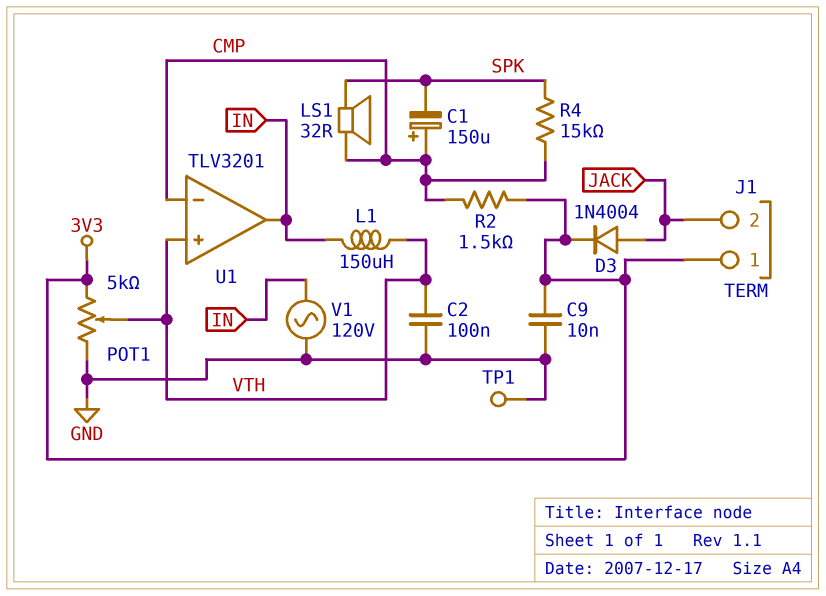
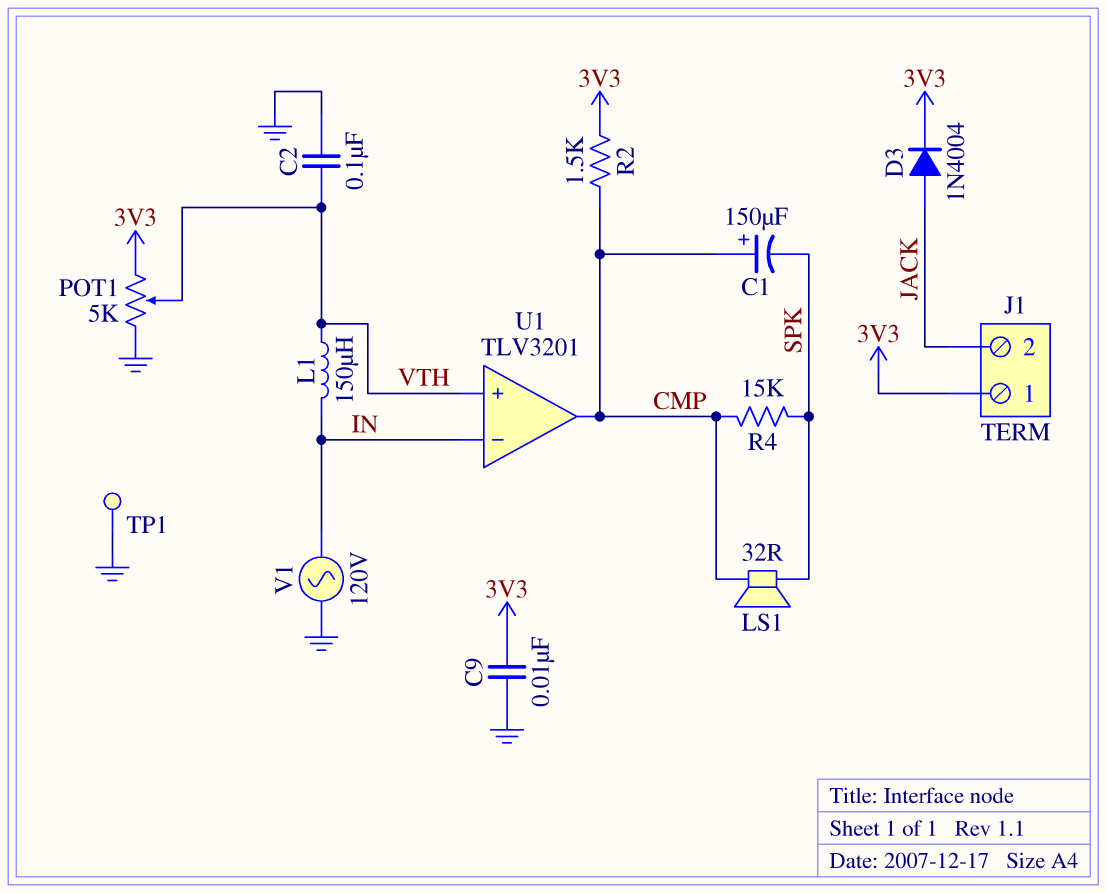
U1 pin in-: CMP -> IN
U1 pin out: IN -> CMP

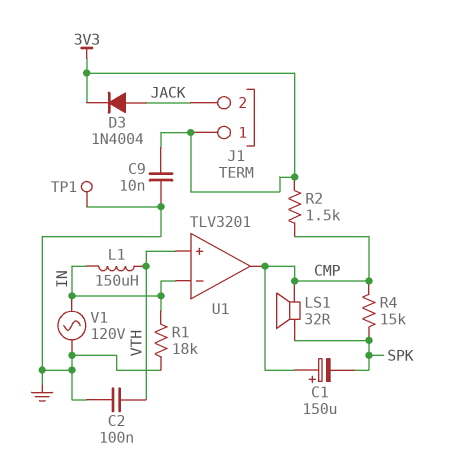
POT1: 5k (3V3, GND, wiper VTH) -> none
R1: none -> 18k (GND, IN)

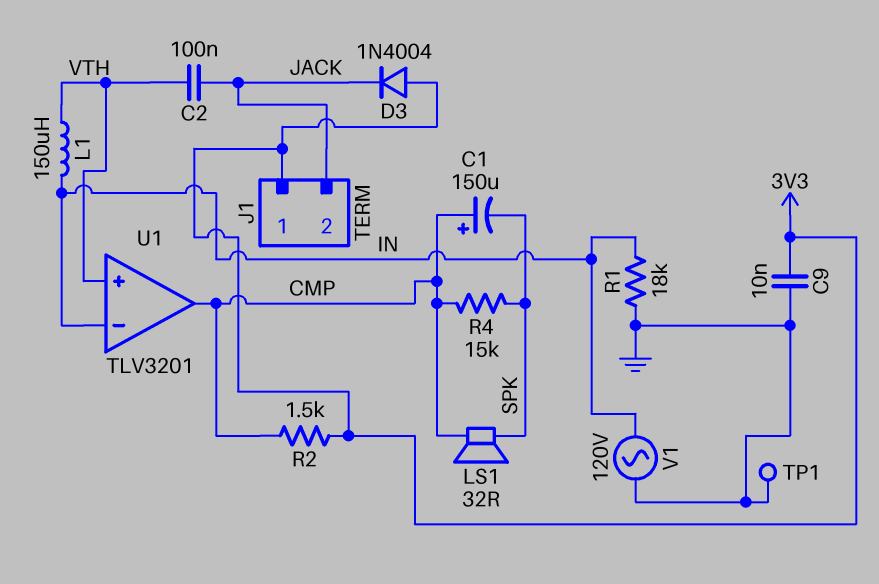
C2: 100nF (GND, VTH) -> 100nF (JACK, VTH)
D3: diode 1N4004 (A JACK, K 3V3) -> diode 1N4004 (A 3V3, K JACK)

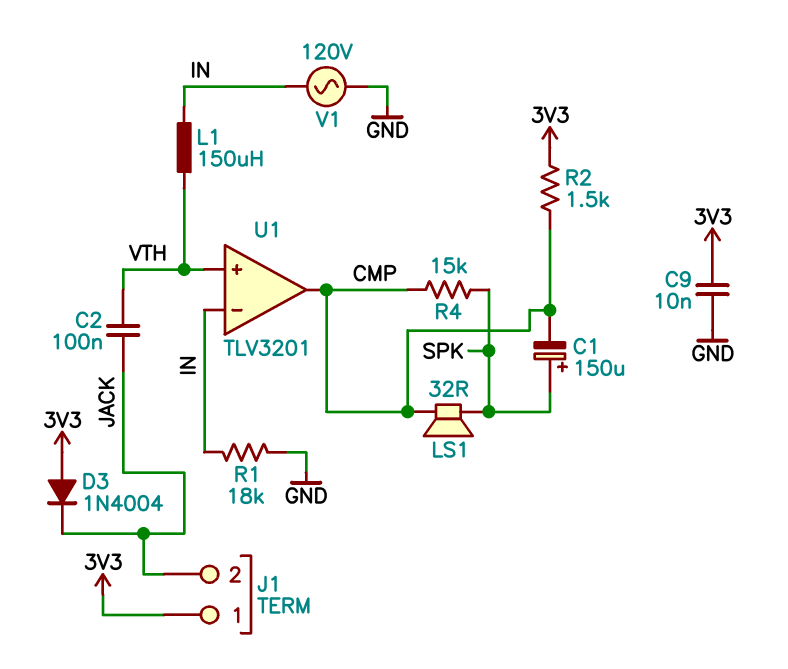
C1: 150uF (plus CMP, minus SPK) -> 150uF (plus SPK, minus CMP)
TP1: test point (GND) -> none

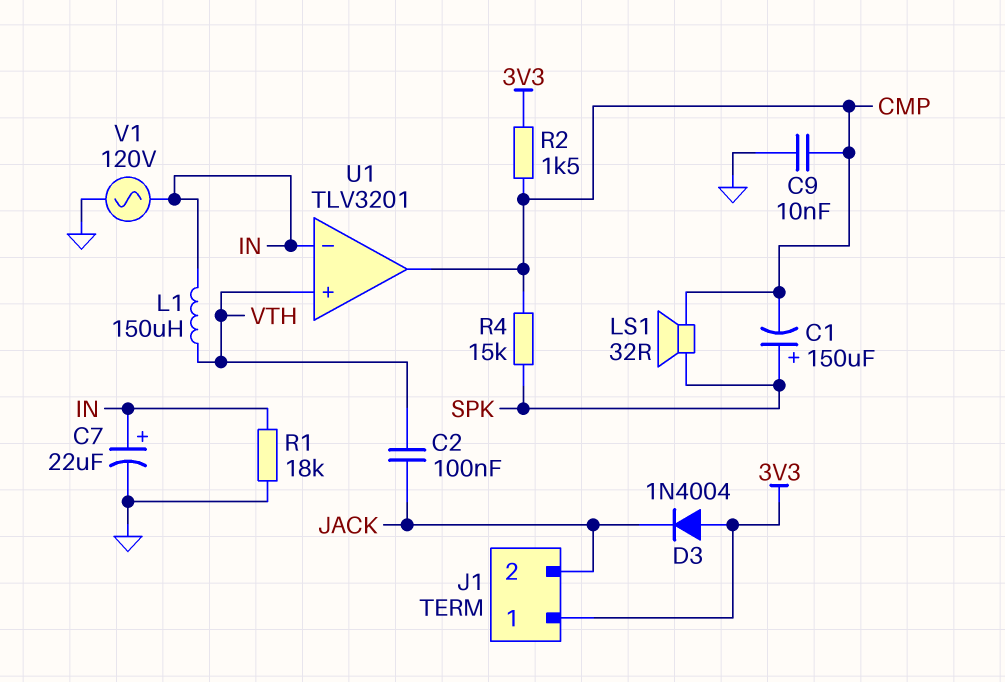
C7: none -> 22uF (plus IN, minus GND)
C9: 10nF (3V3, GND) -> 10nF (CMP, GND)

